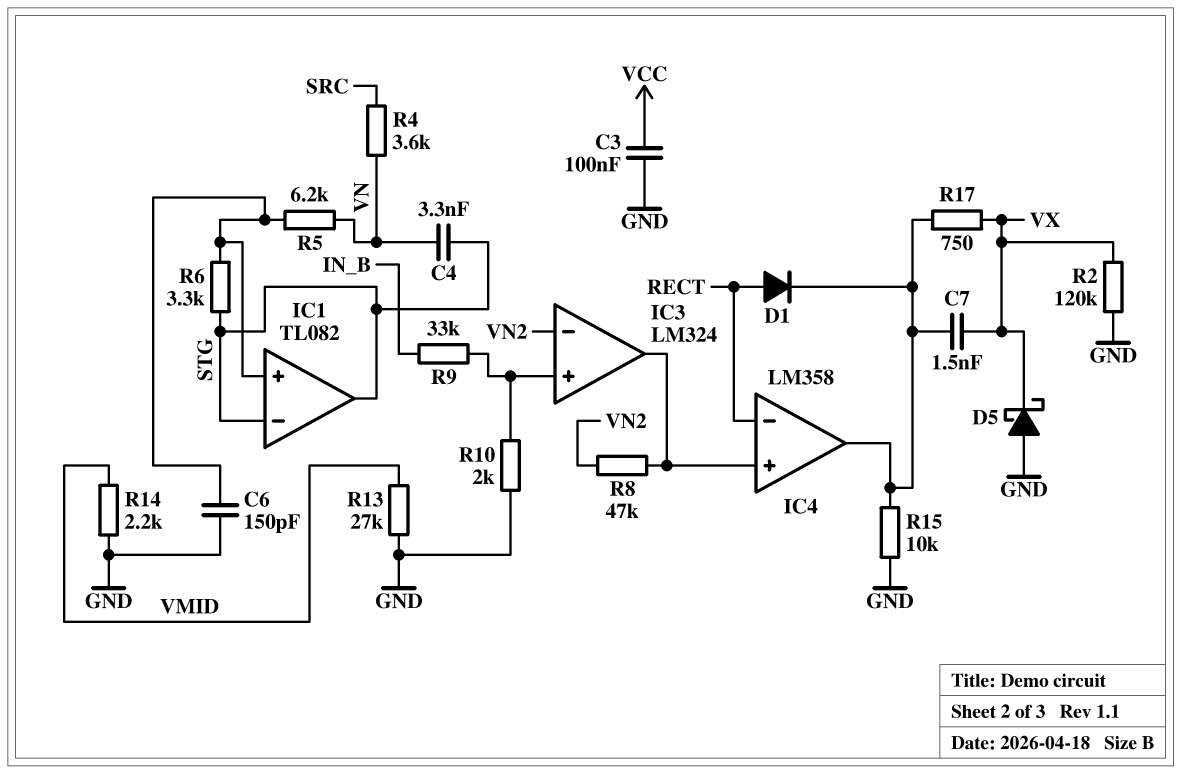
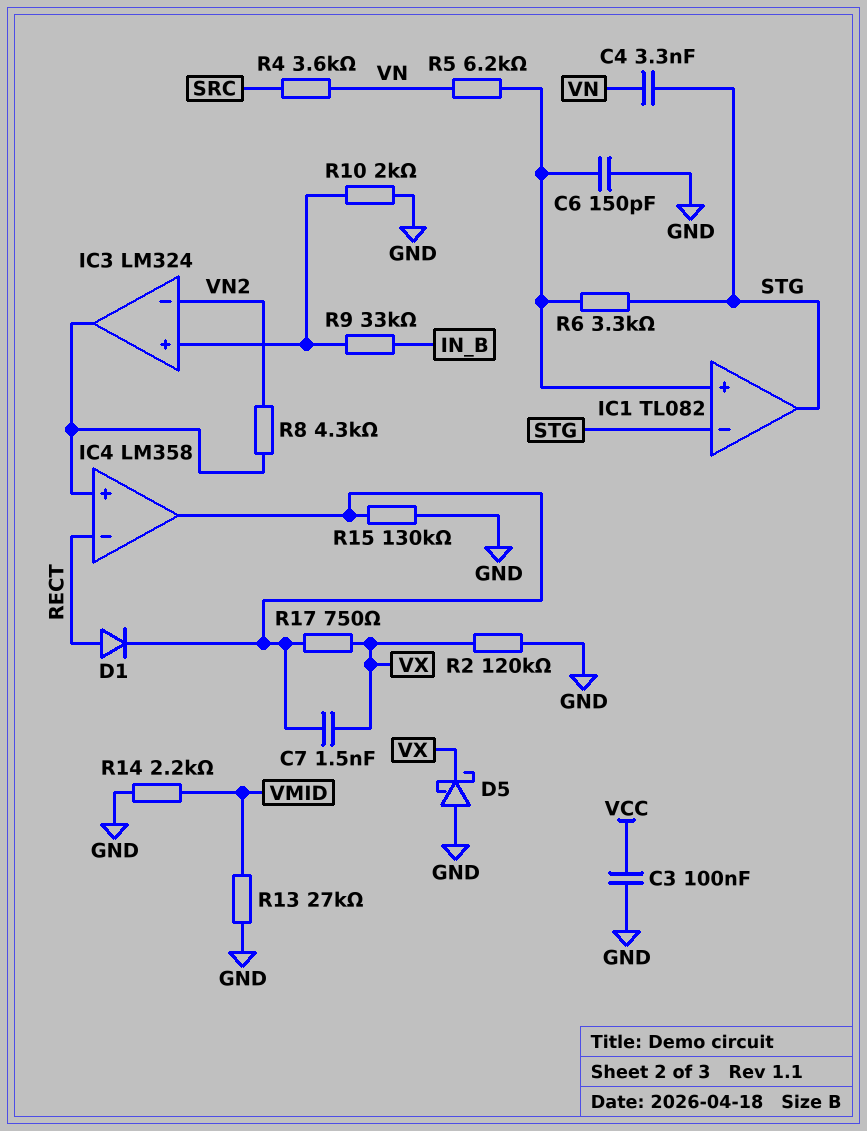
R8: 47k (IC3/out, VN2) -> 4.3k (IC3/out, VN2)
R15: 10k (GND, IC4/out) -> 130k (GND, IC4/out)

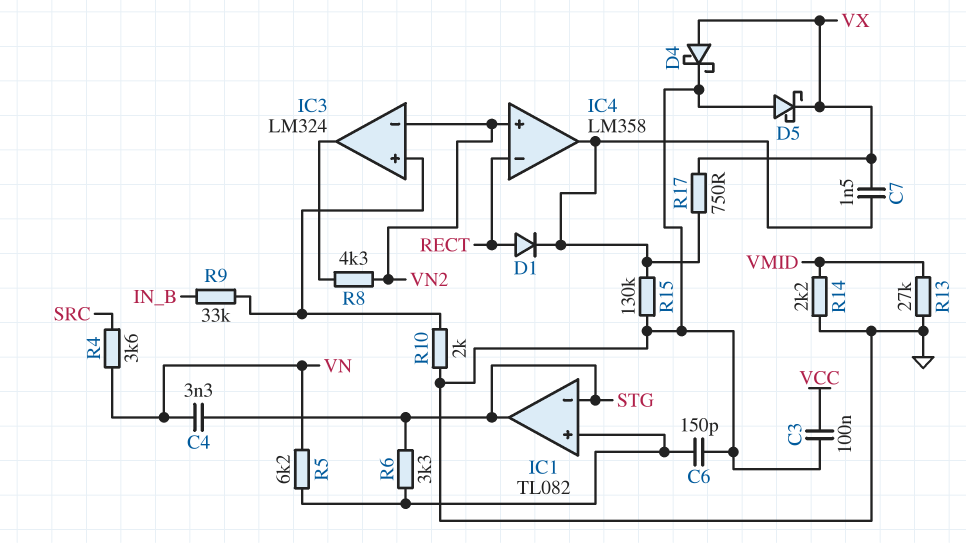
D4: none -> schottky (A VX, K GND)
IC4 pin in+: IC3/out -> VN2
R2: 120k (GND, VX) -> none

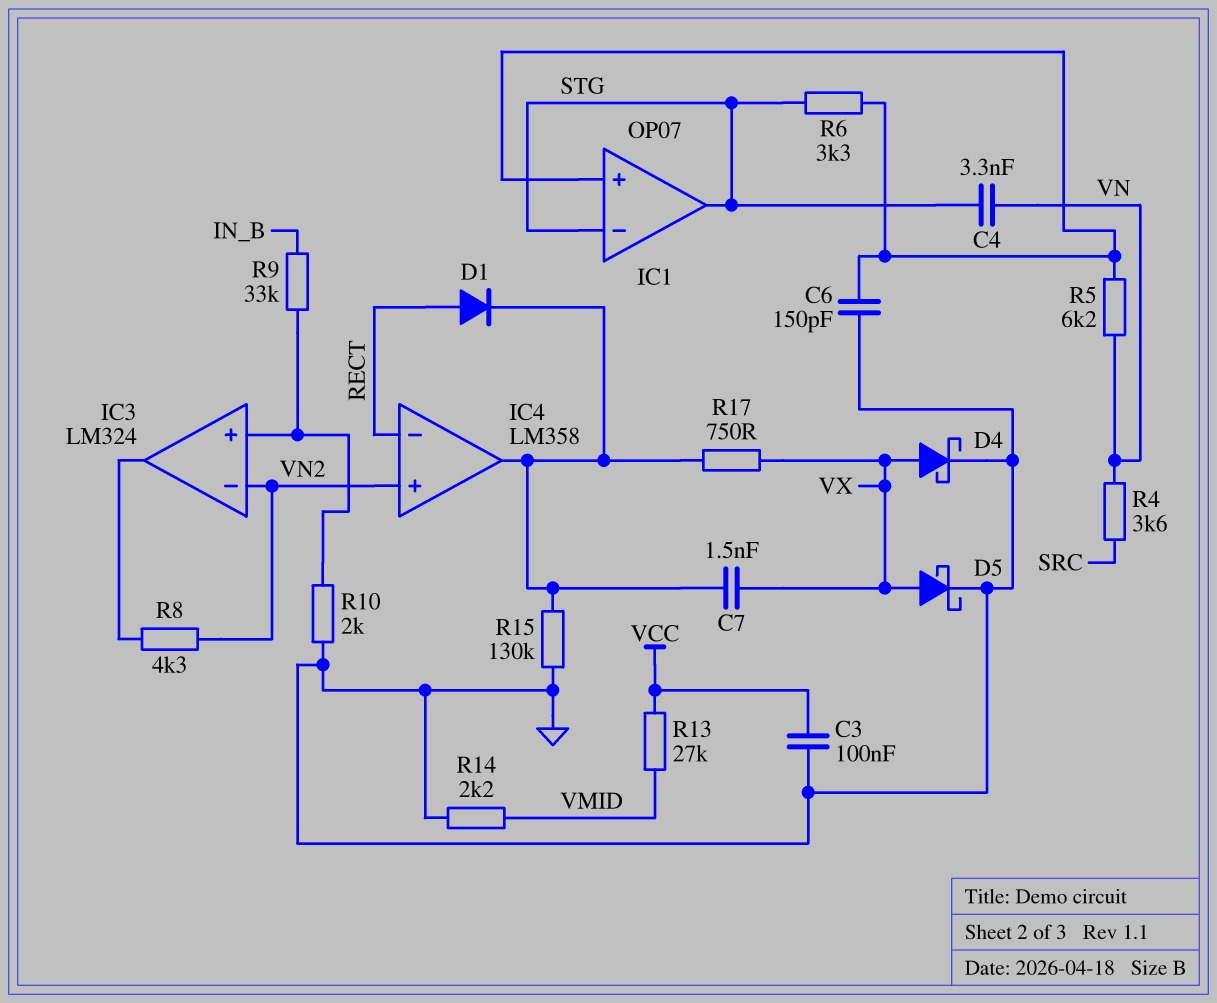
D5: schottky (A GND, K VX) -> schottky (A VX, K GND)
IC1: TL082 -> OP07
R13: 27k (GND, VMID) -> 27k (VCC, VMID)

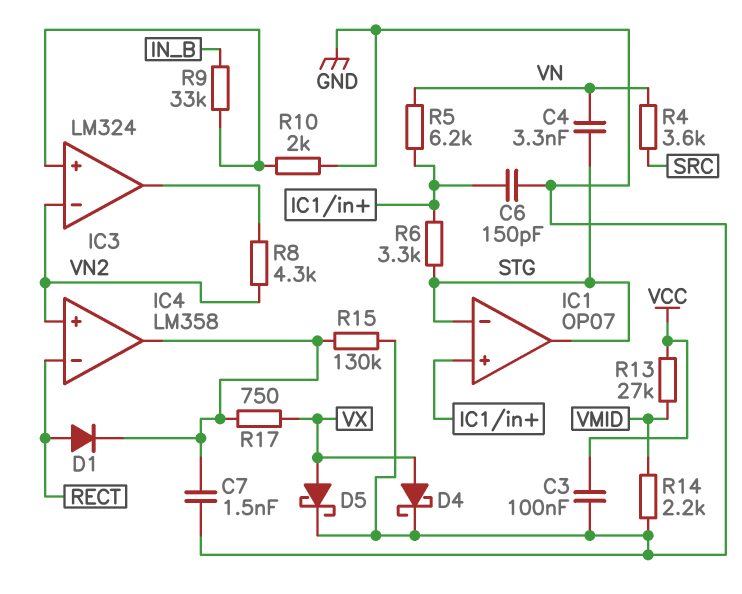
C7: 1.5nF (IC4/out, VX) -> 1.5nF (GND, IC4/out)

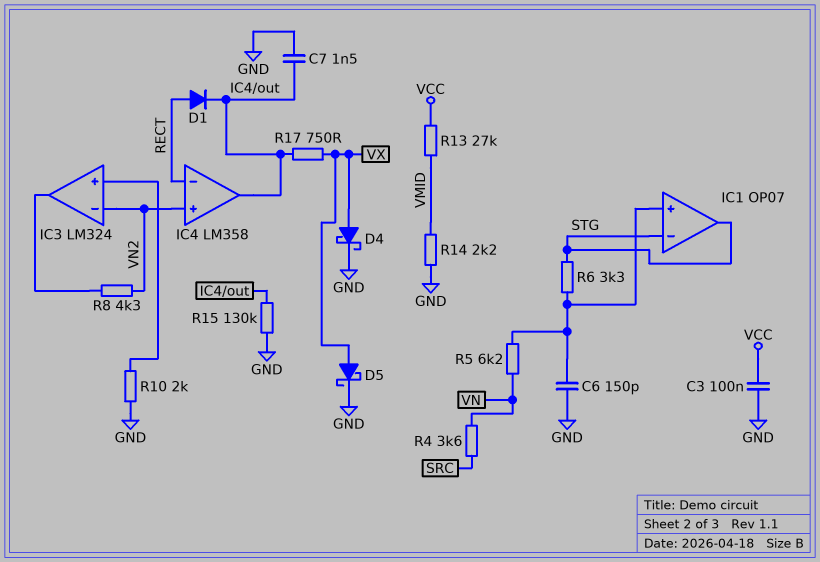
C4: 3.3nF (STG, VN) -> none
R9: 33k (IC3/in+, IN_B) -> none

